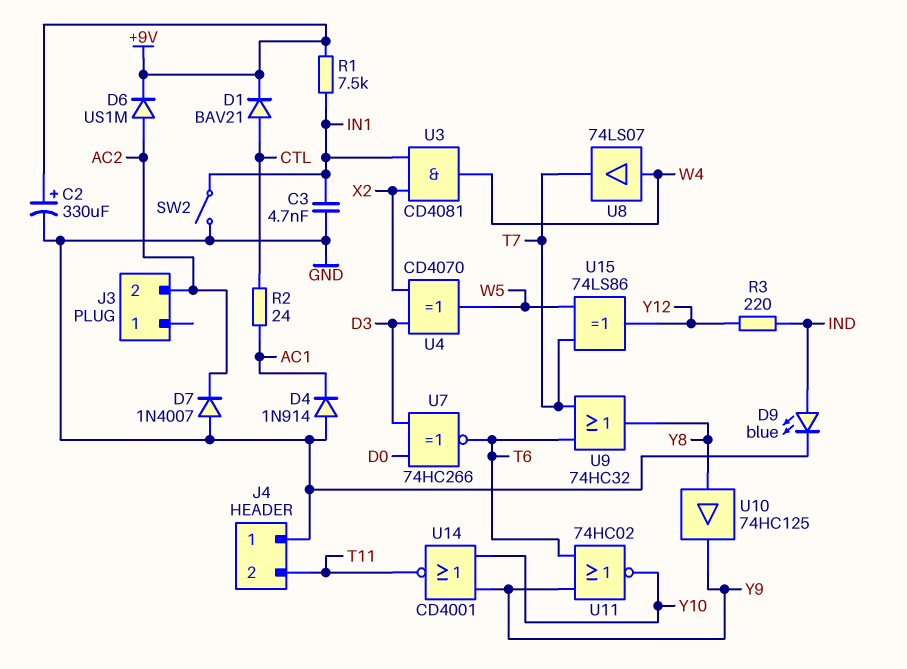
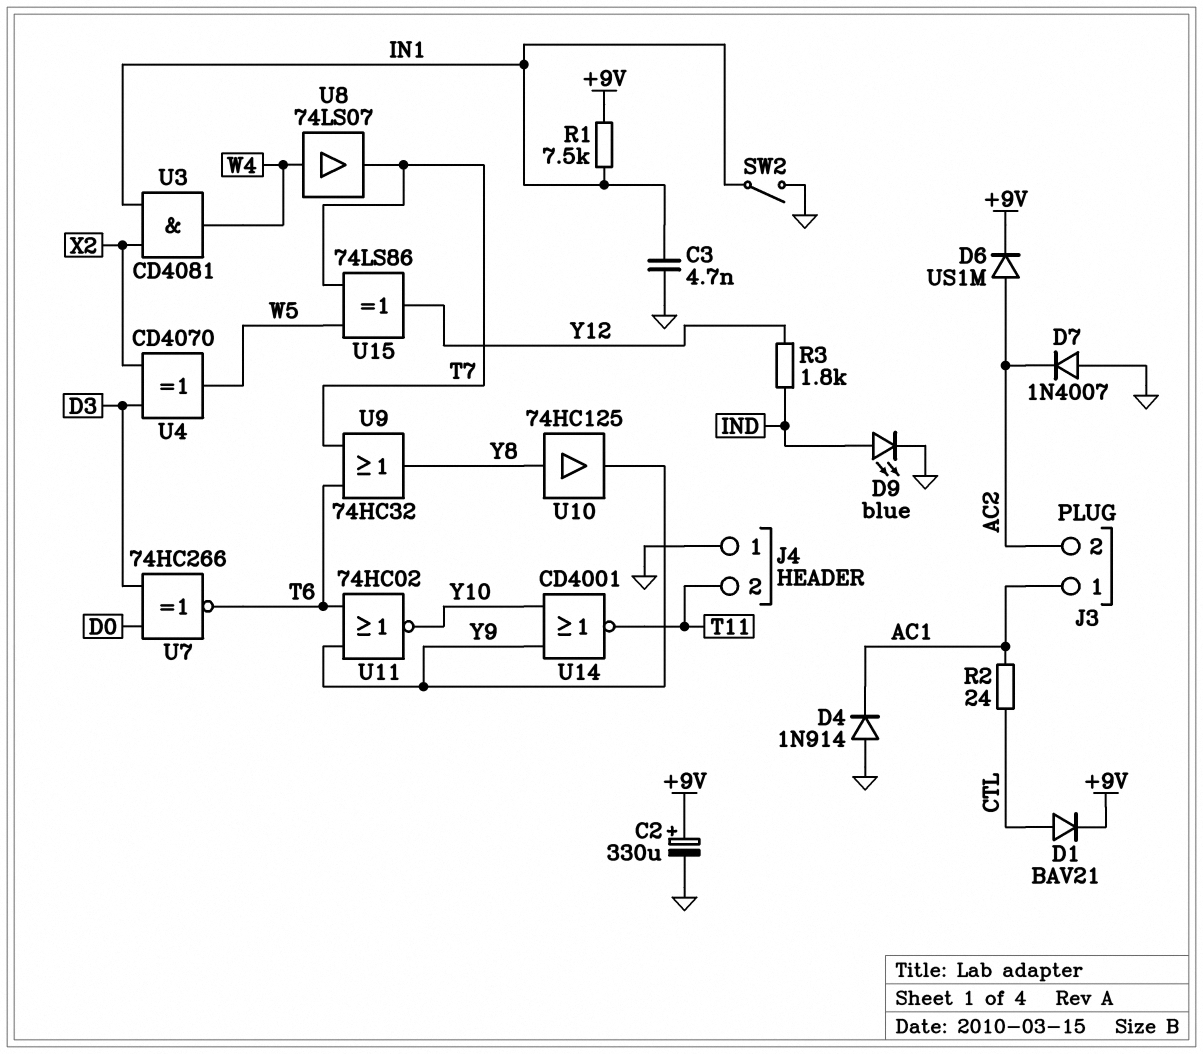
J3 pin 1: none -> AC1
R3: 220 (IND, Y12) -> 1.8k (IND, Y12)

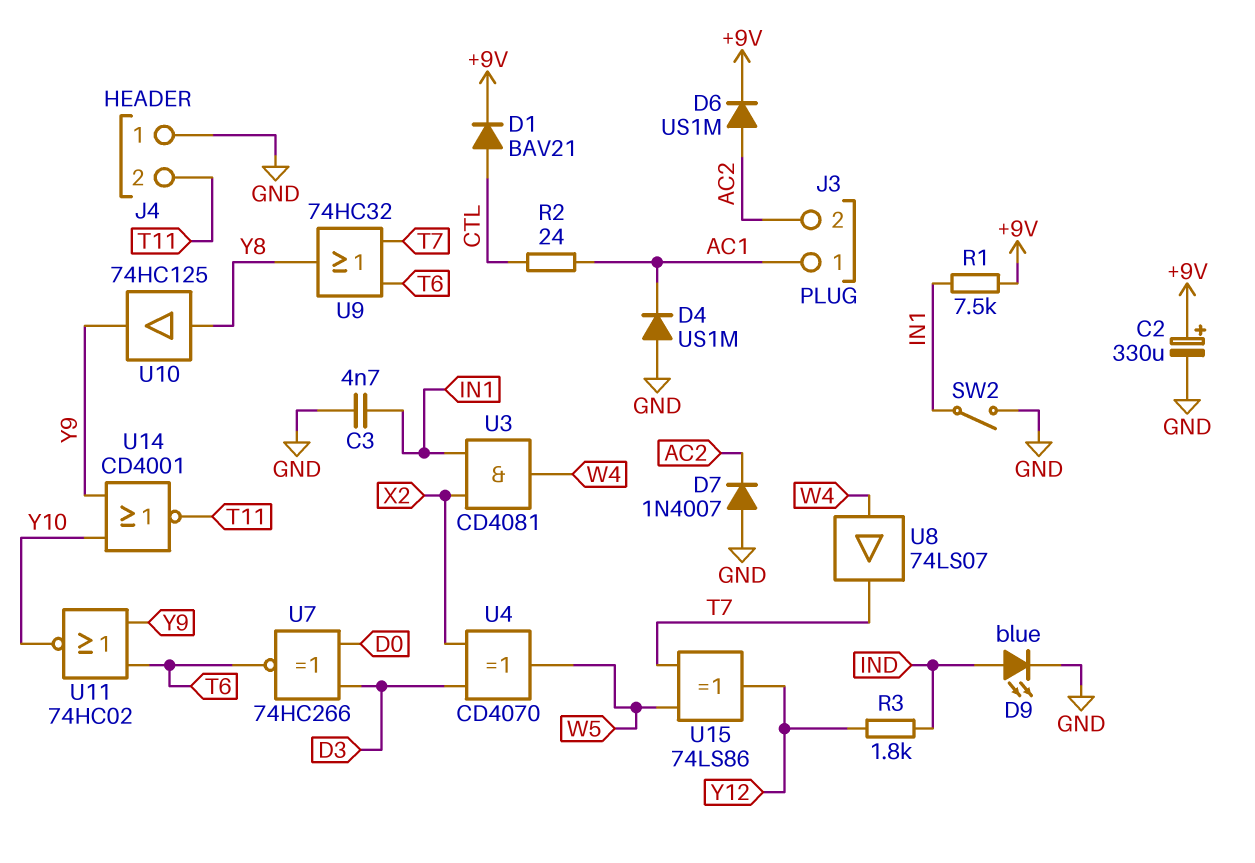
D4: diode 1N914 (A GND, K AC1) -> diode US1M (A GND, K AC1)

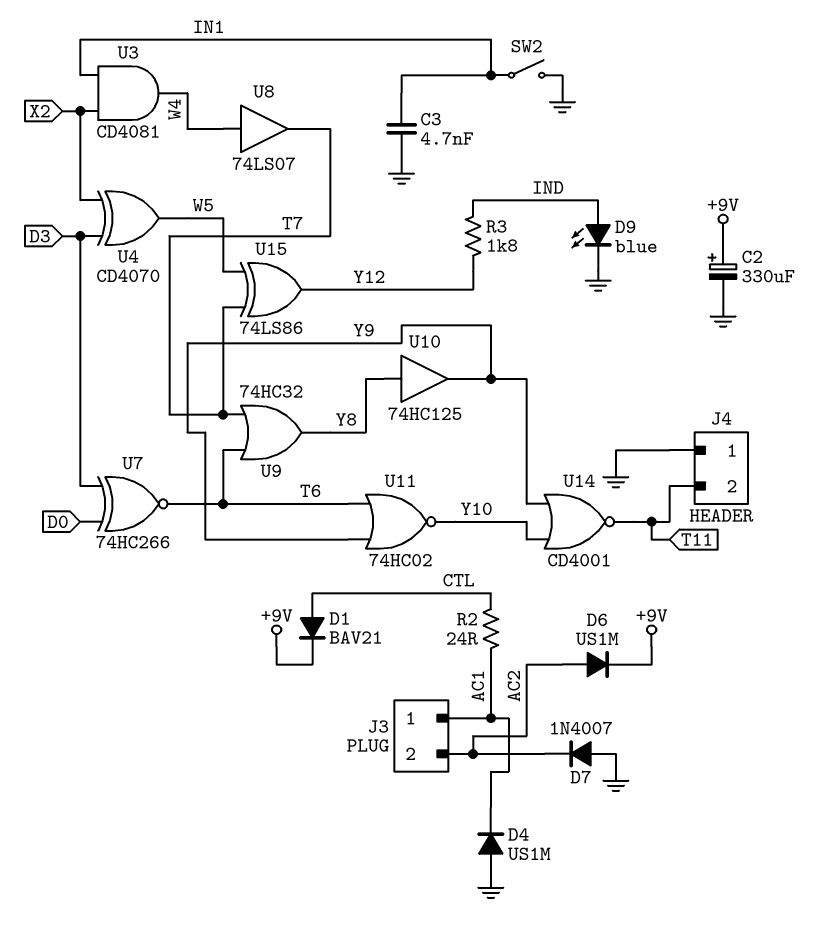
R1: 7.5k (+9V, IN1) -> none

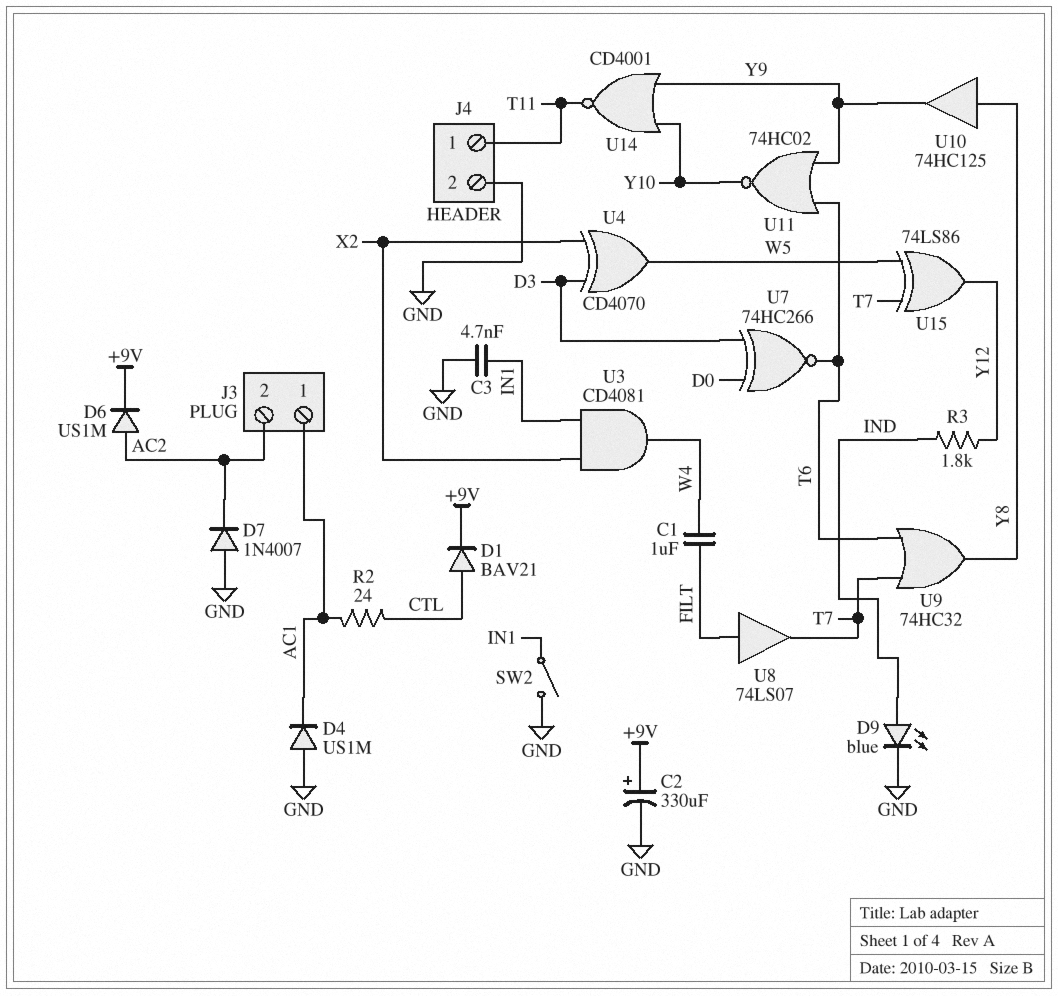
C1: none -> 1uF (FILT, W4)
J4 pin 1: GND -> T11
J4 pin 2: T11 -> GND
U8: buffer 74LS07 (in W4, out T7) -> buffer 74LS07 (in FILT, out T7)

